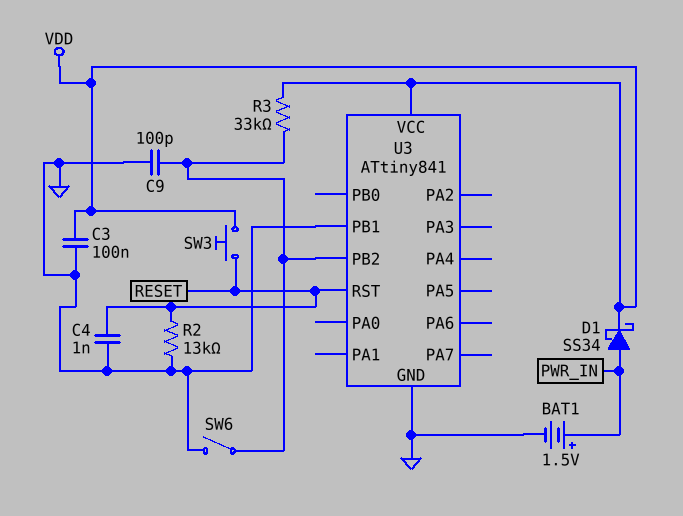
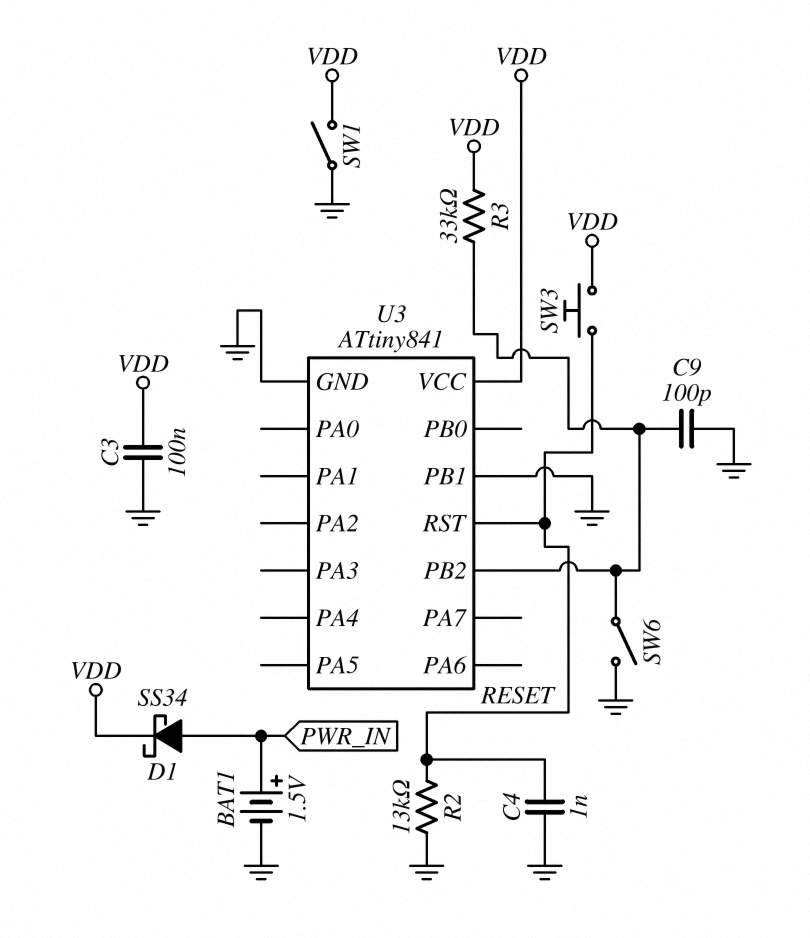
SW1: none -> switch (GND, VDD)

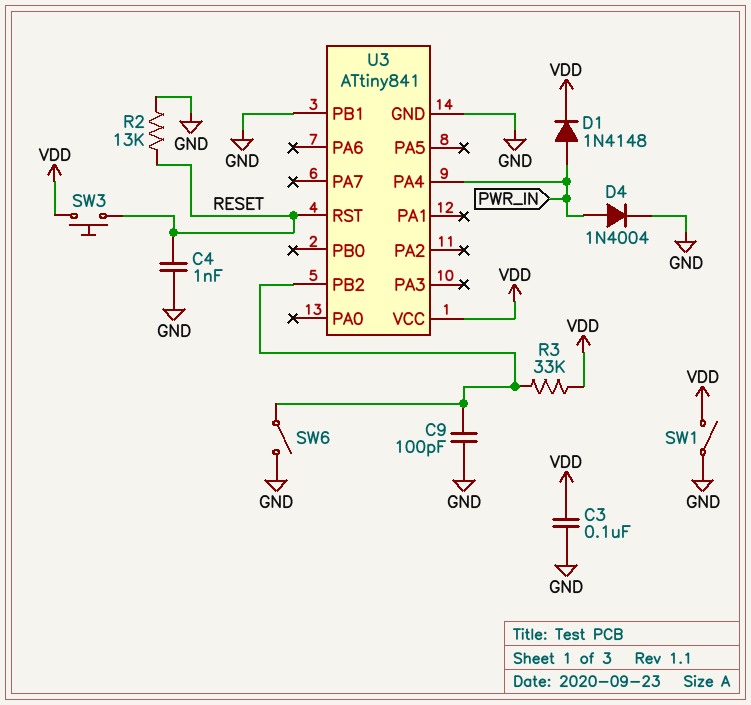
BAT1: 1.5V (plus PWR_IN, minus GND) -> none
D1: schottky SS34 (A PWR_IN, K VDD) -> diode 1N4148 (A PWR_IN, K VDD)
D4: none -> diode 1N4004 (A PWR_IN, K GND)
U3 pin PA4: none -> PWR_IN

